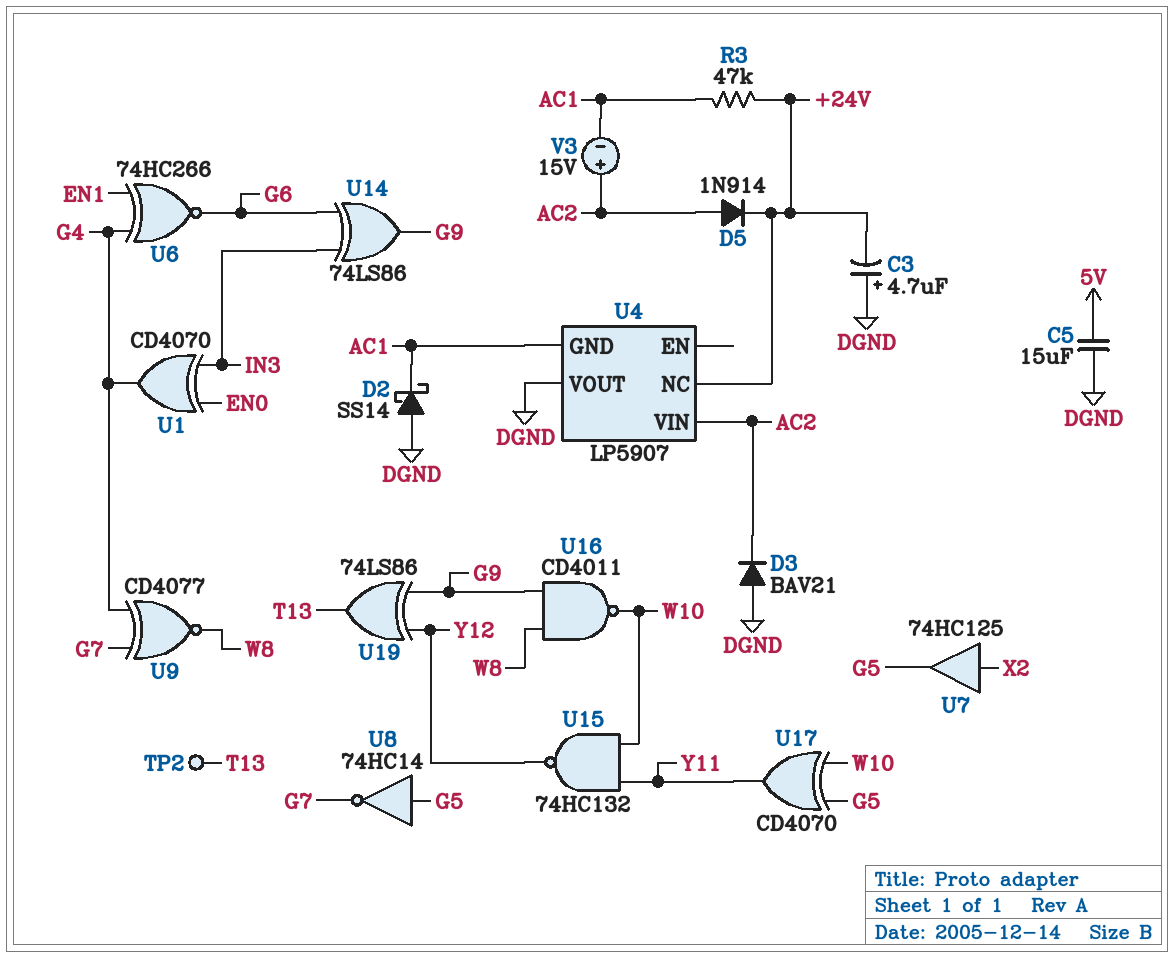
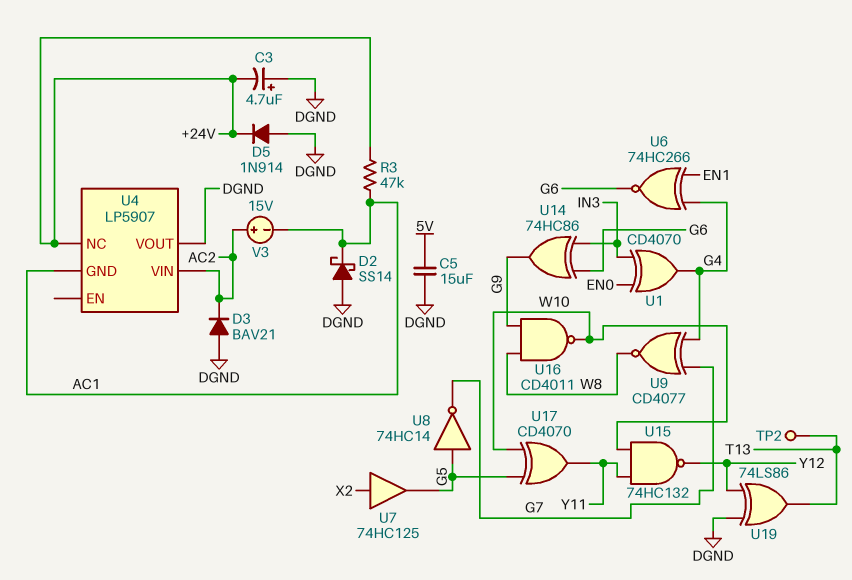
D5: diode 1N914 (A AC2, K +24V) -> diode 1N914 (A DGND, K +24V)
U14: XOR 74LS86 (in G6, in IN3, out G9) -> XOR 74HC86 (in G6, in IN3, out G9)
U19: XOR 74LS86 (in G9, in Y12, out T13) -> XOR 74LS86 (in DGND, in Y12, out T13)

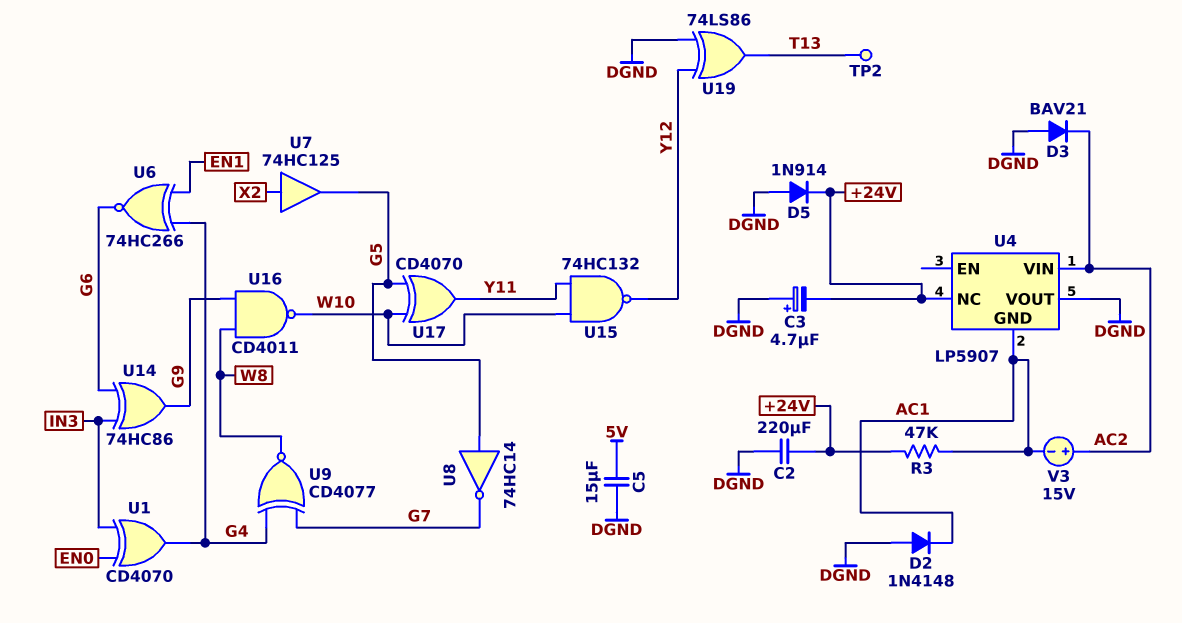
C2: none -> 220uF (+24V, DGND)
D2: schottky SS14 (A DGND, K AC1) -> diode 1N4148 (A DGND, K AC1)

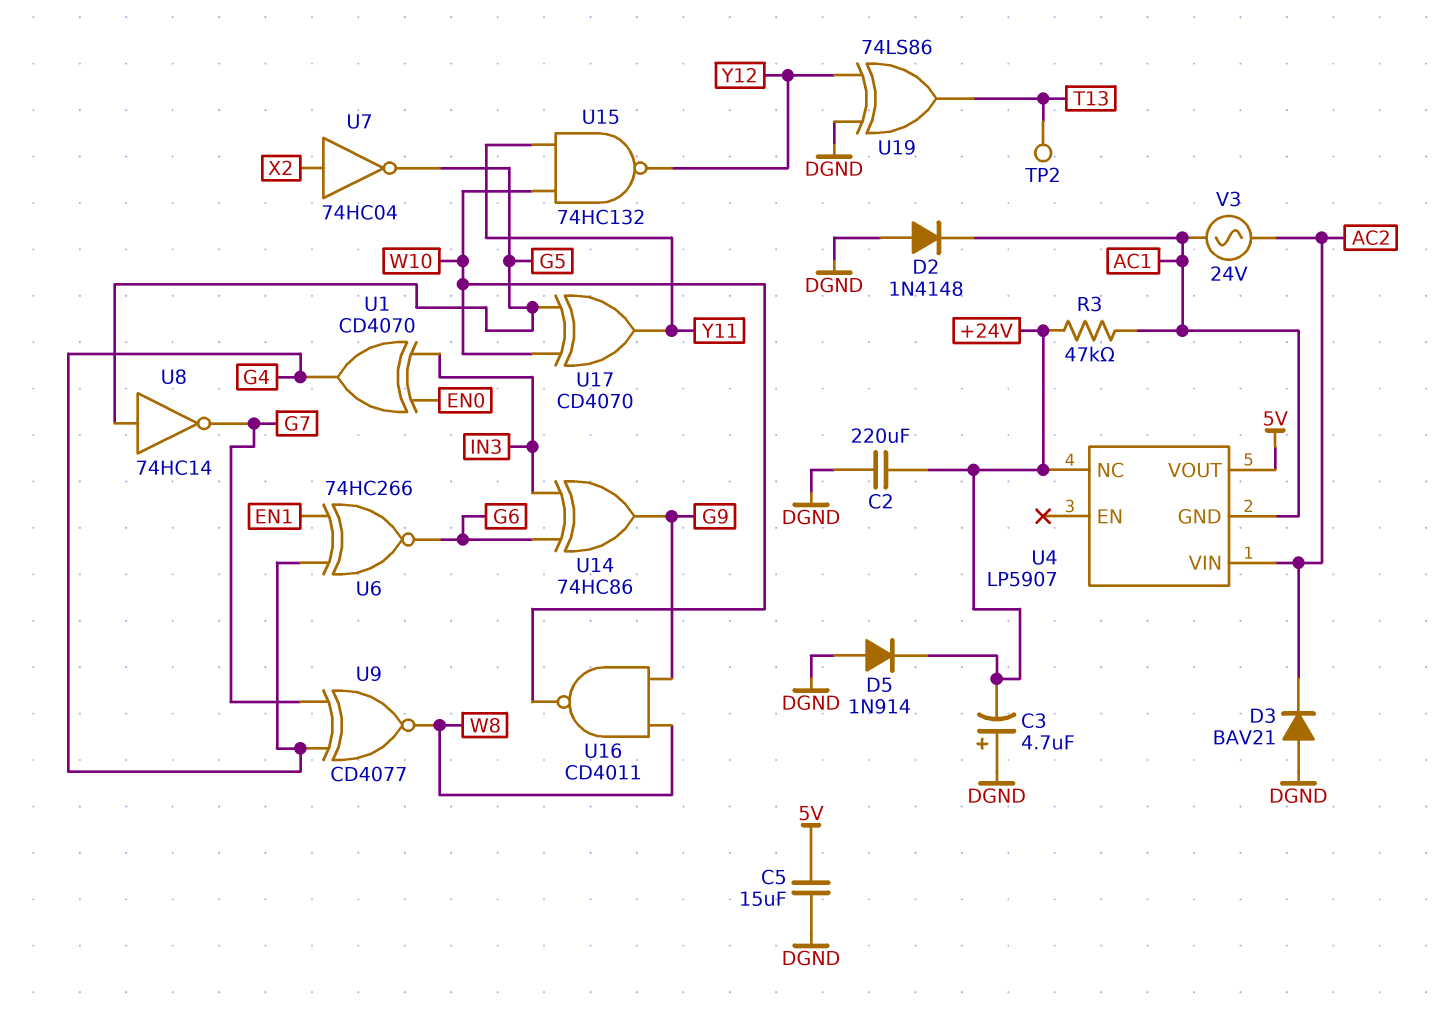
U4 pin VOUT: DGND -> 5V
U7: buffer 74HC125 (in X2, out G5) -> NOT 74HC04 (in X2, out G5)
V3: 15V (plus AC2, minus AC1) -> AC 24V (AC1, AC2)

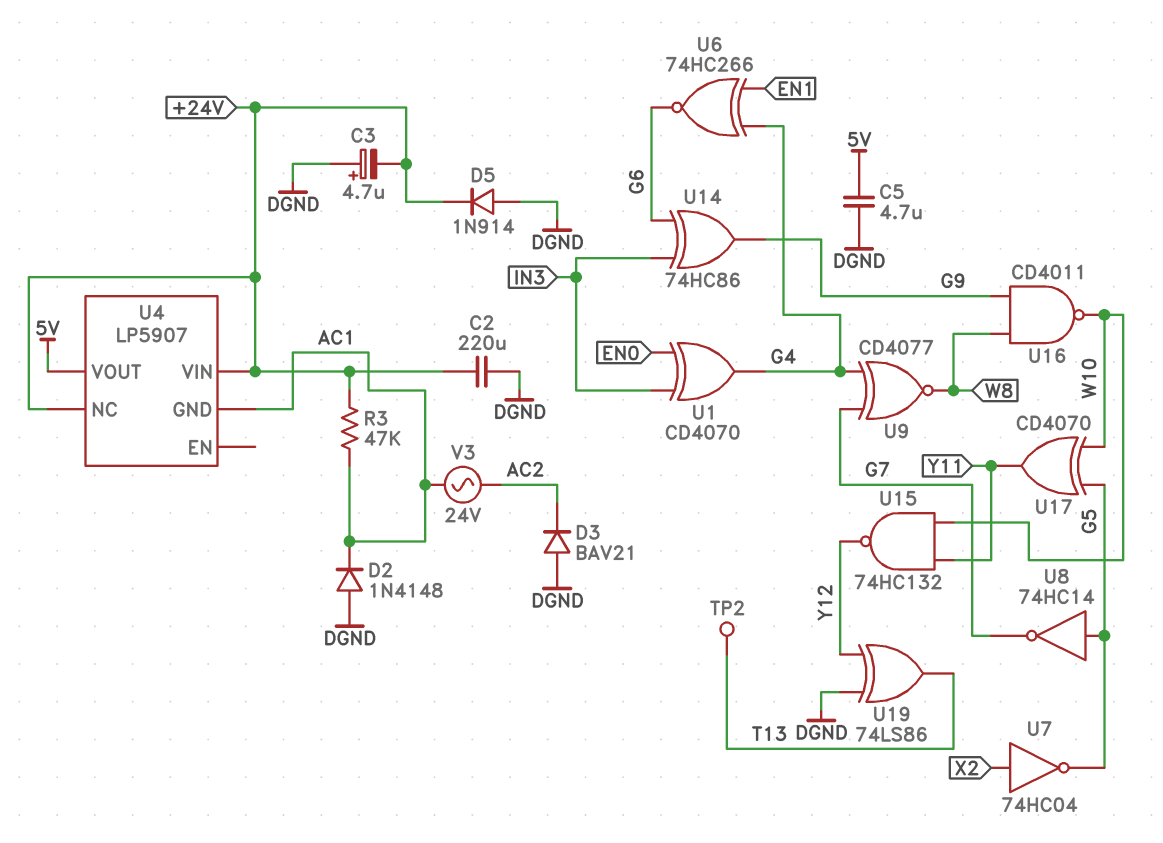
C5: 15uF (5V, DGND) -> 4.7uF (5V, DGND)
U4 pin VIN: AC2 -> +24V

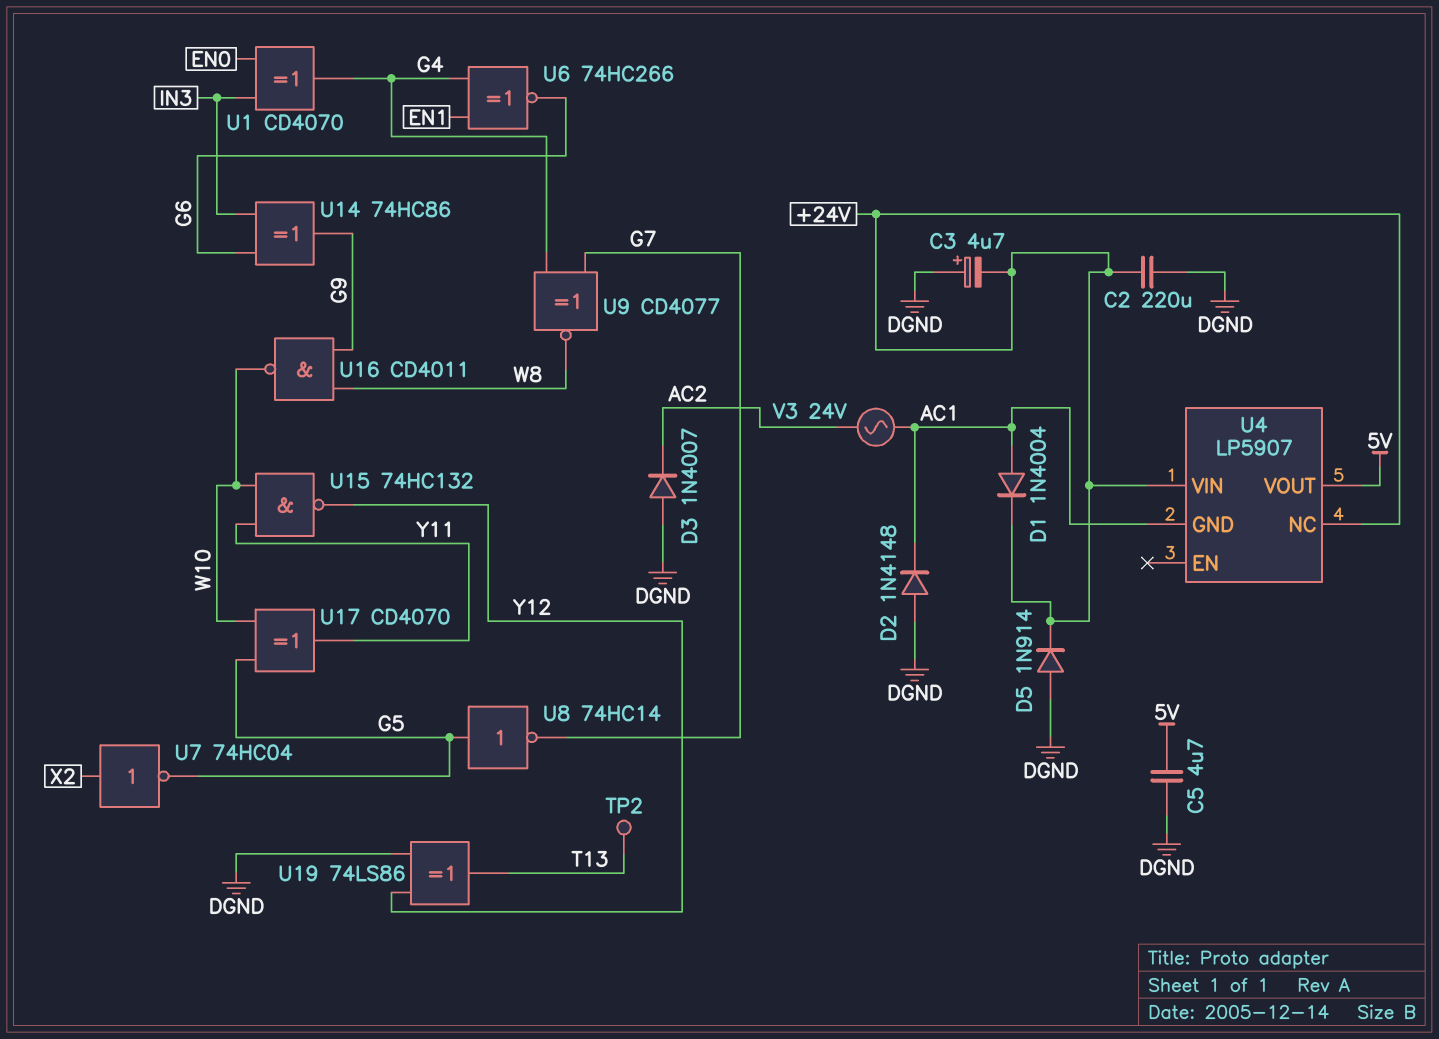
D1: none -> diode 1N4004 (A AC1, K +24V)
D3: diode BAV21 (A DGND, K AC2) -> diode 1N4007 (A DGND, K AC2)
R3: 47k (+24V, AC1) -> none

